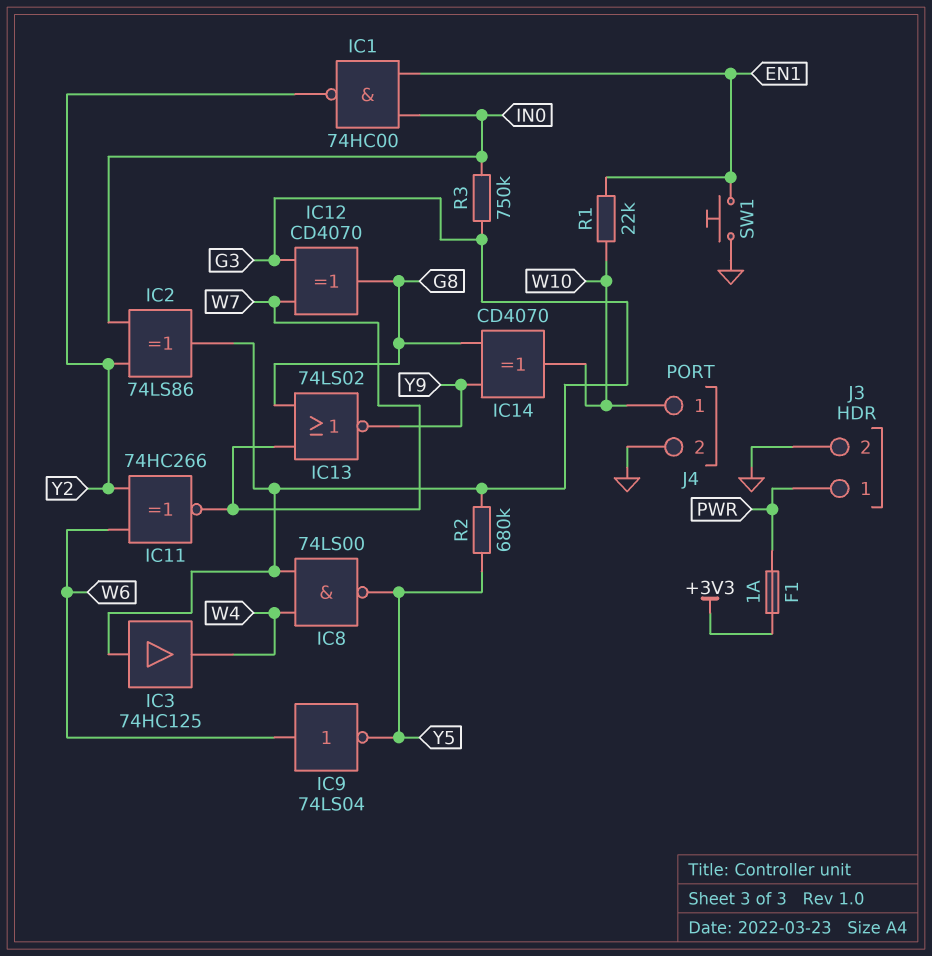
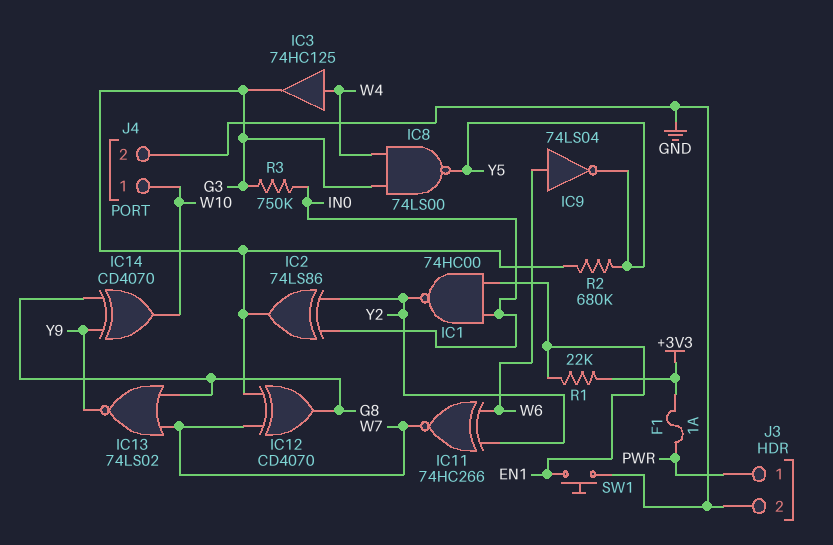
IC3: buffer 74HC125 (in G3, out W4) -> buffer 74HC125 (in W4, out G3)
R1: 22k (EN1, W10) -> 22k (+3V3, EN1)

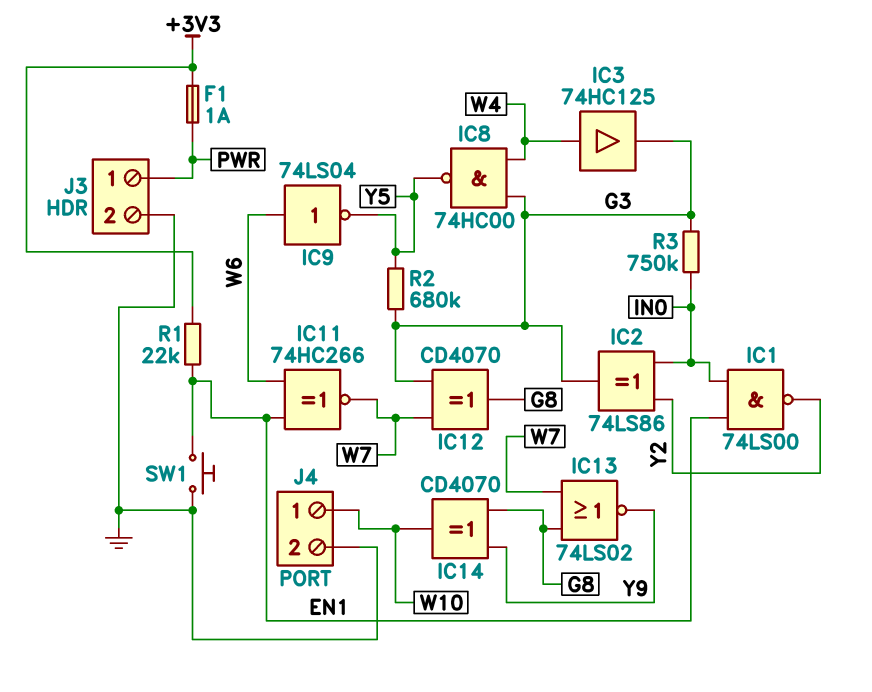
IC1: NAND 74HC00 (in EN1, in IN0, out Y2) -> NAND 74LS00 (in EN1, in IN0, out Y2)
IC8: NAND 74LS00 (in G3, in W4, out Y5) -> NAND 74HC00 (in G3, in W4, out Y5)
IC11: XNOR 74HC266 (in W6, in Y2, out W7) -> XNOR 74HC266 (in EN1, in W6, out W7)

